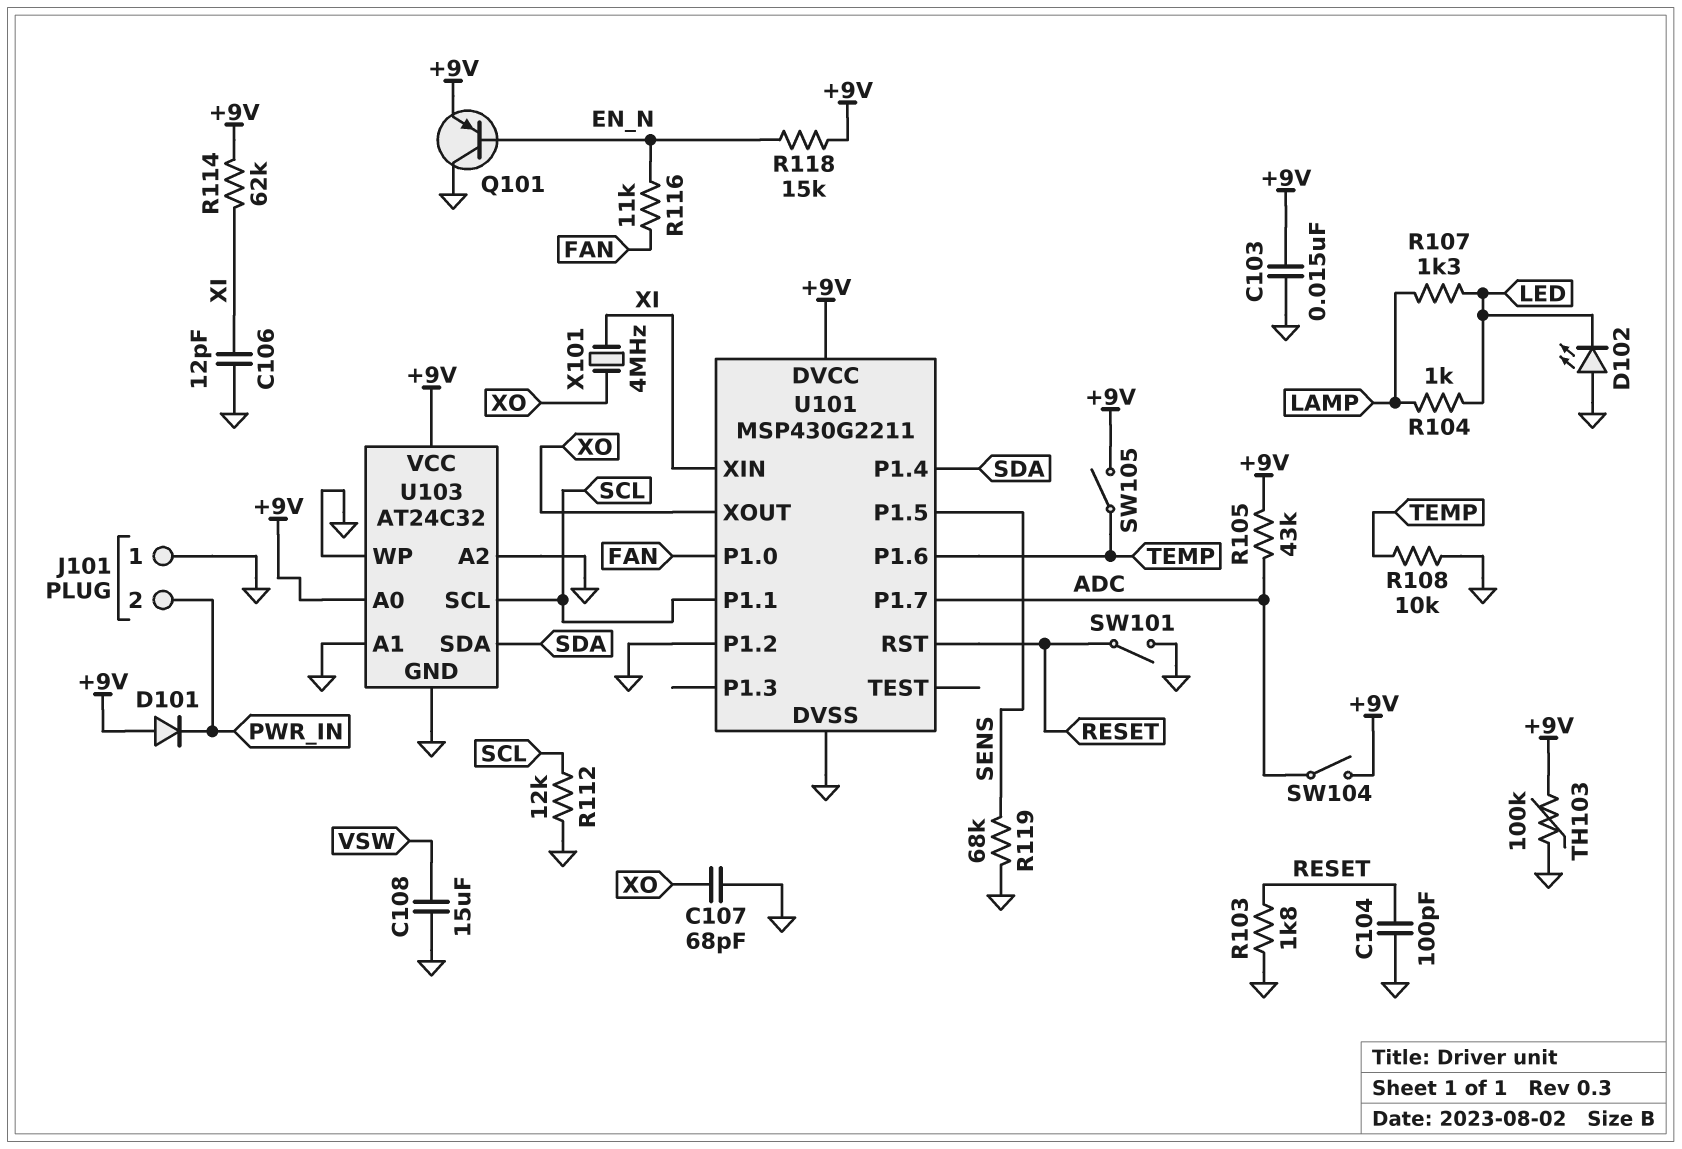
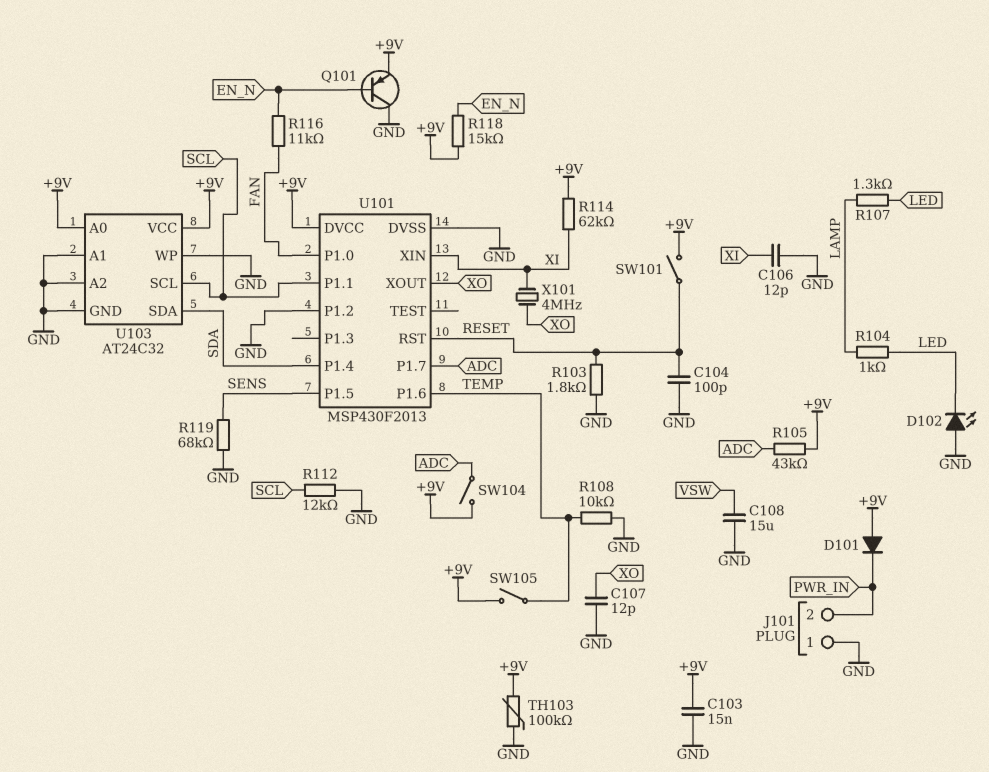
C107: 68pF (GND, XO) -> 12pF (GND, XO)
SW101: switch (GND, RESET) -> switch (+9V, RESET)
U101: MSP430G2211 -> MSP430F2013

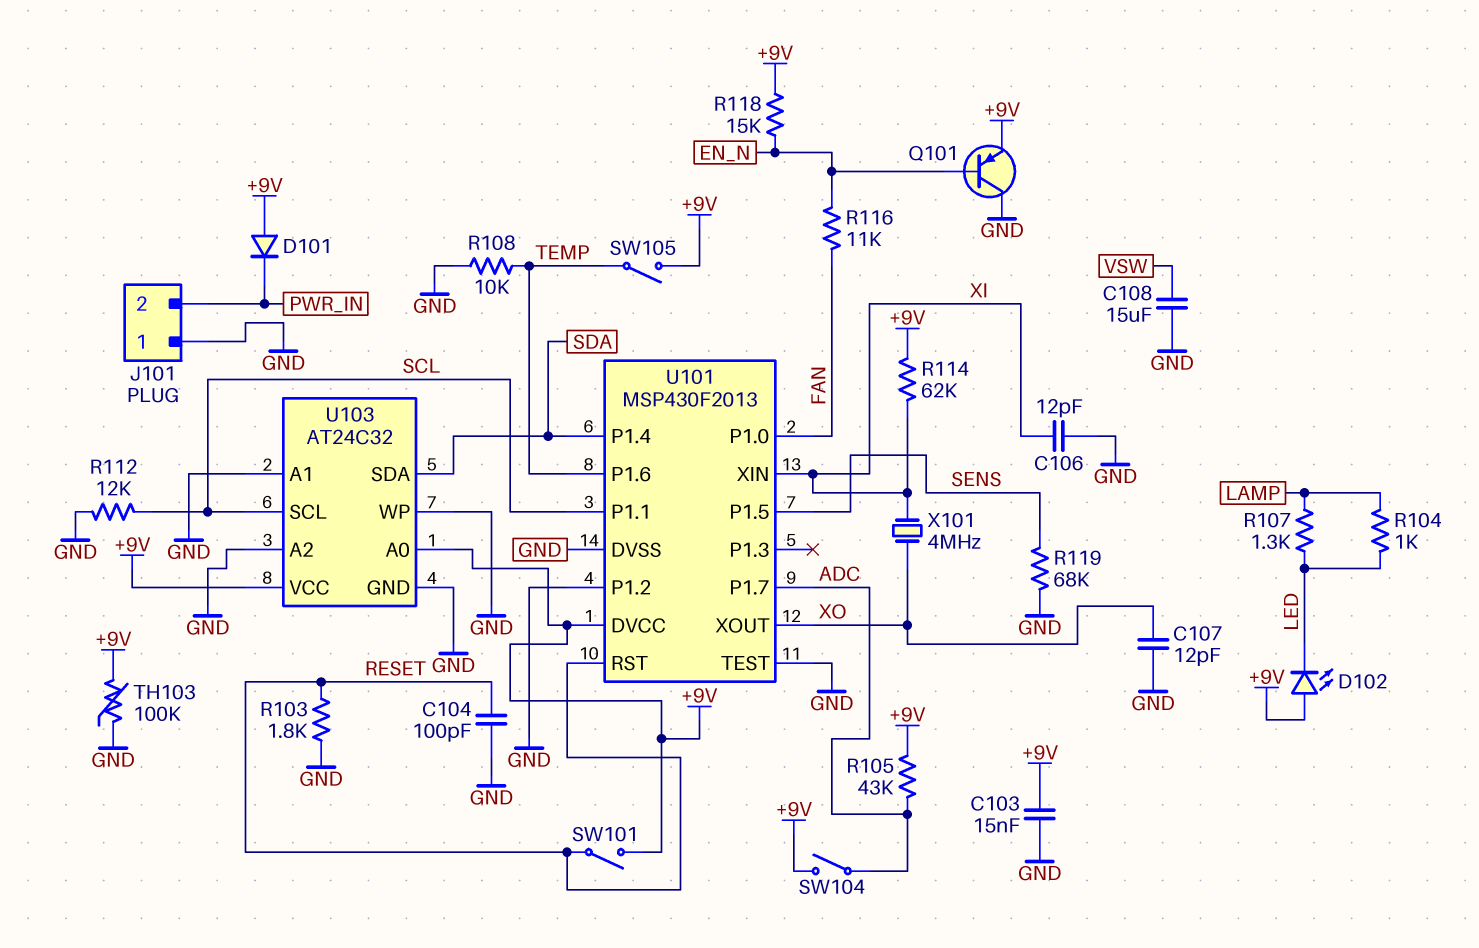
D102: LED (A GND, K LED) -> LED (A +9V, K LED)
U101 pin TEST: none -> GND

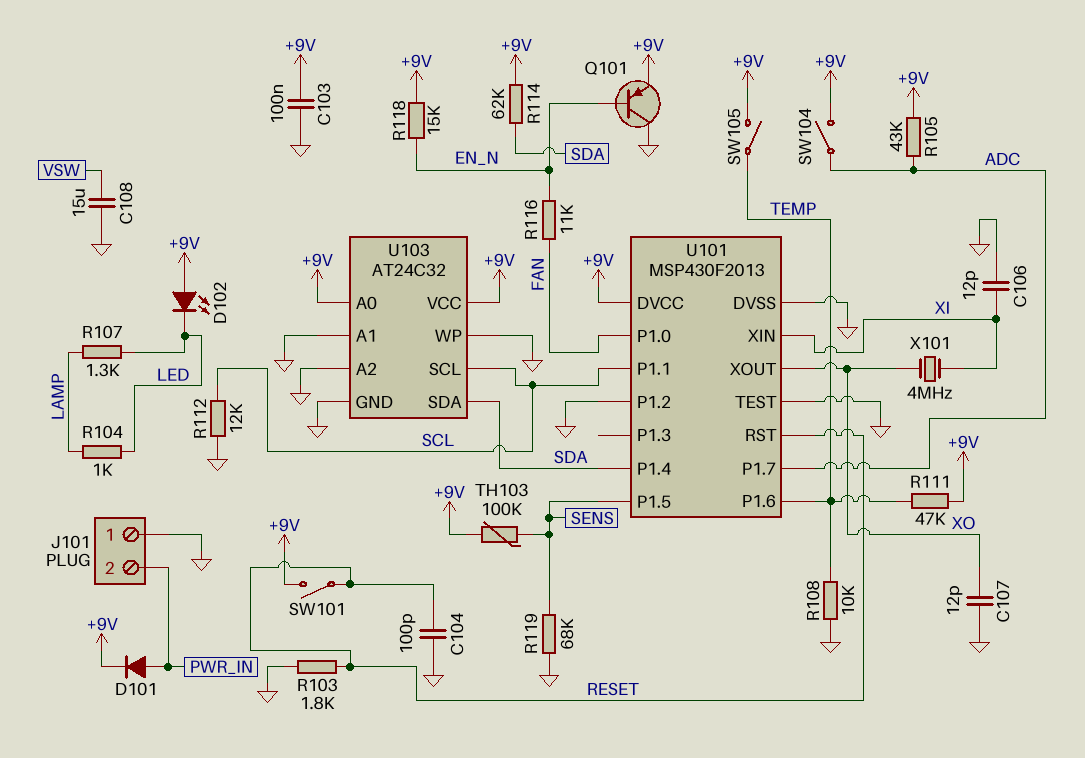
C103: 15nF (+9V, GND) -> 100nF (+9V, GND)
D101: diode (A +9V, K PWR_IN) -> diode (A PWR_IN, K +9V)
R111: none -> 47k (+9V, TEMP)
R114: 62k (+9V, XI) -> 62k (+9V, SDA)
TH103: 100k (+9V, GND) -> 100k (+9V, SENS)

